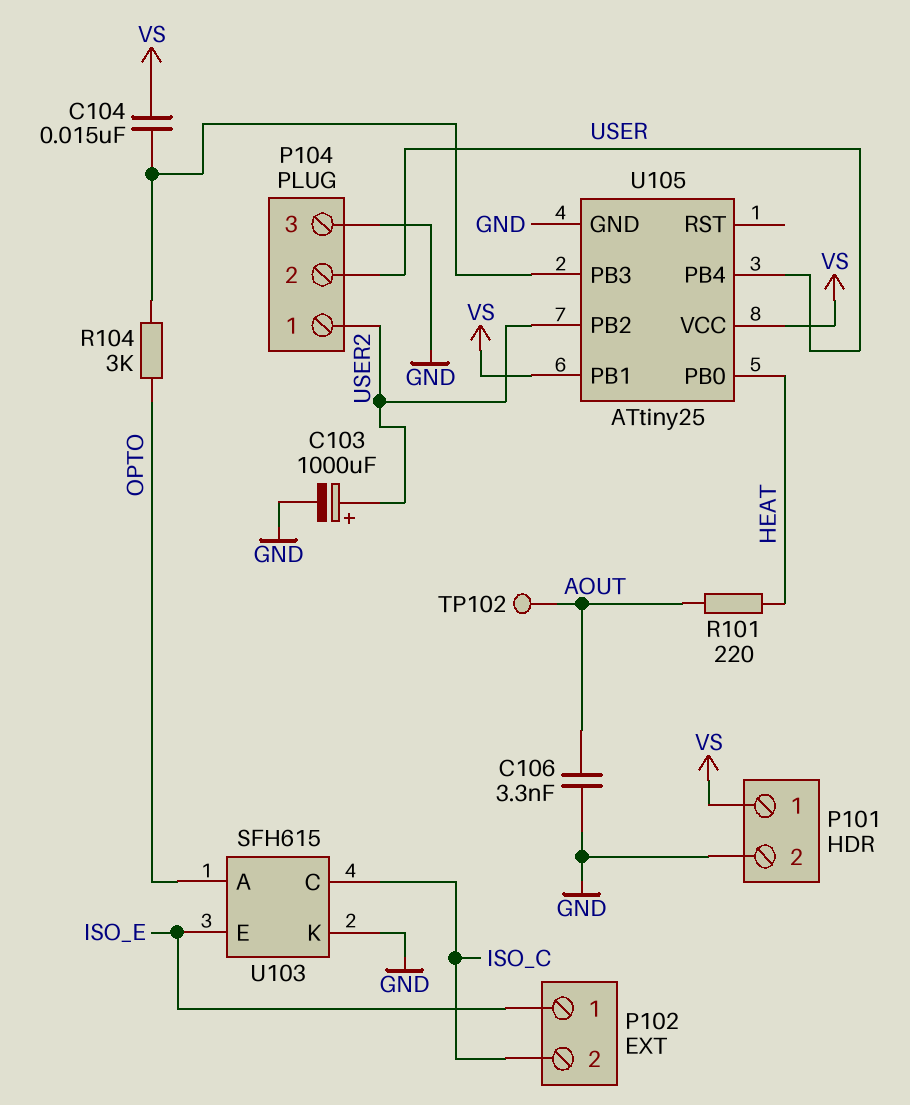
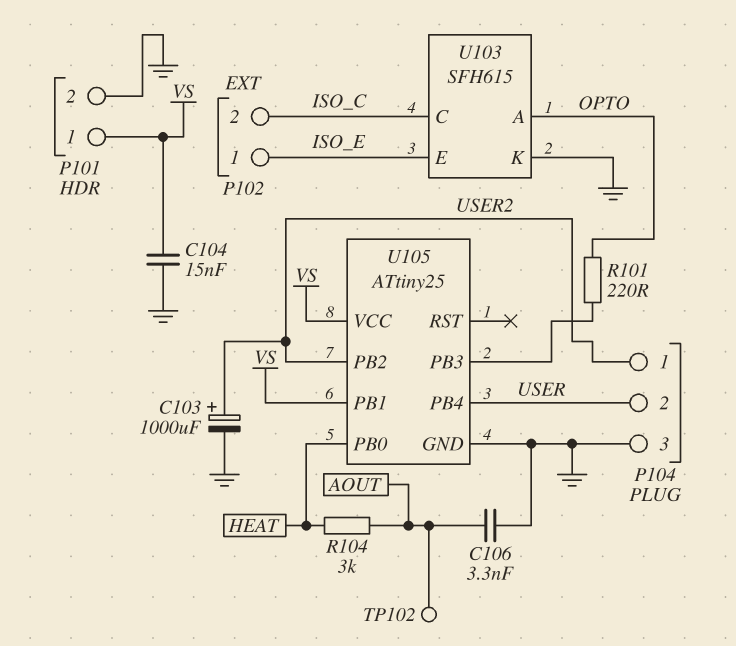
C104: 15nF (U105/PB3, VS) -> 15nF (GND, VS)
R101: 220 (AOUT, HEAT) -> 220 (OPTO, U105/PB3)
R104: 3k (OPTO, U105/PB3) -> 3k (AOUT, HEAT)

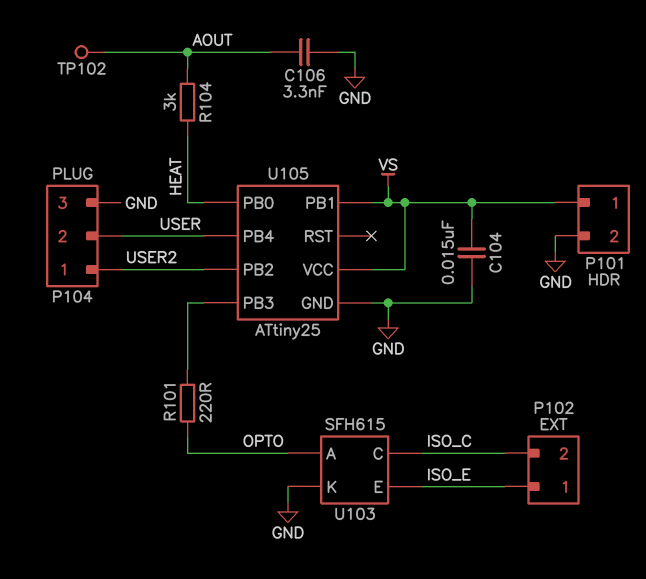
C103: 1000uF (plus USER2, minus GND) -> none

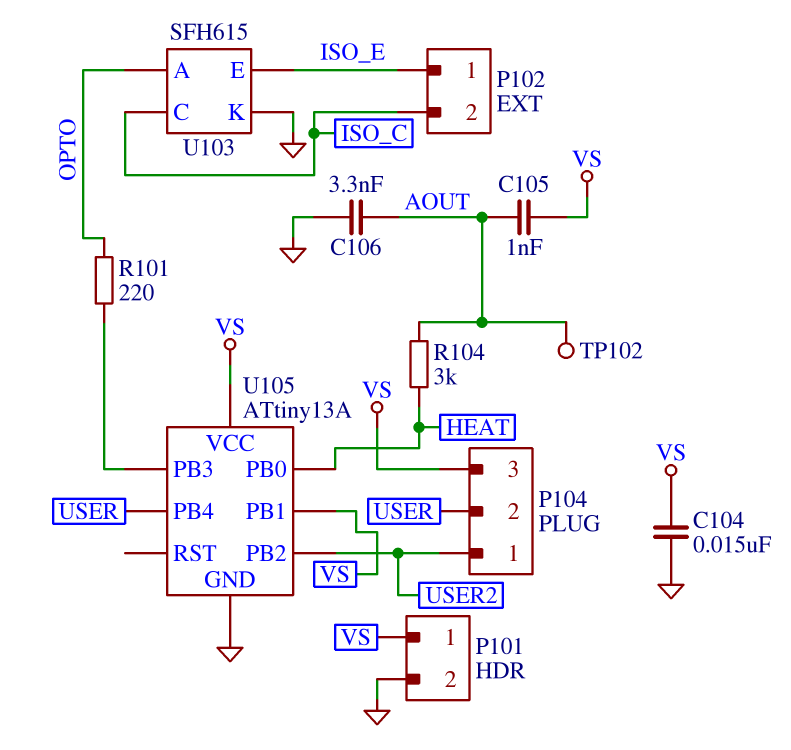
C105: none -> 1nF (AOUT, VS)
P104 pin 3: GND -> VS
U105: ATtiny25 -> ATtiny13A

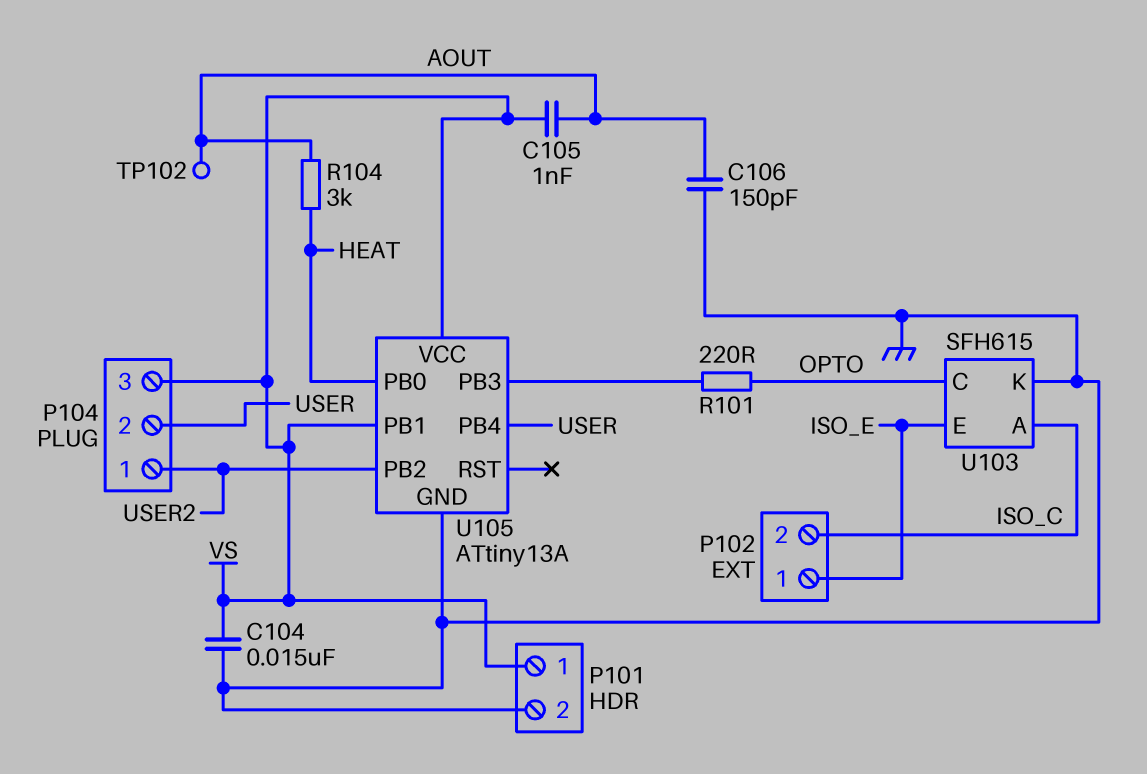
C106: 3.3nF (AOUT, GND) -> 150pF (AOUT, GND)
U103 pin A: OPTO -> ISO_C
U103 pin C: ISO_C -> OPTO

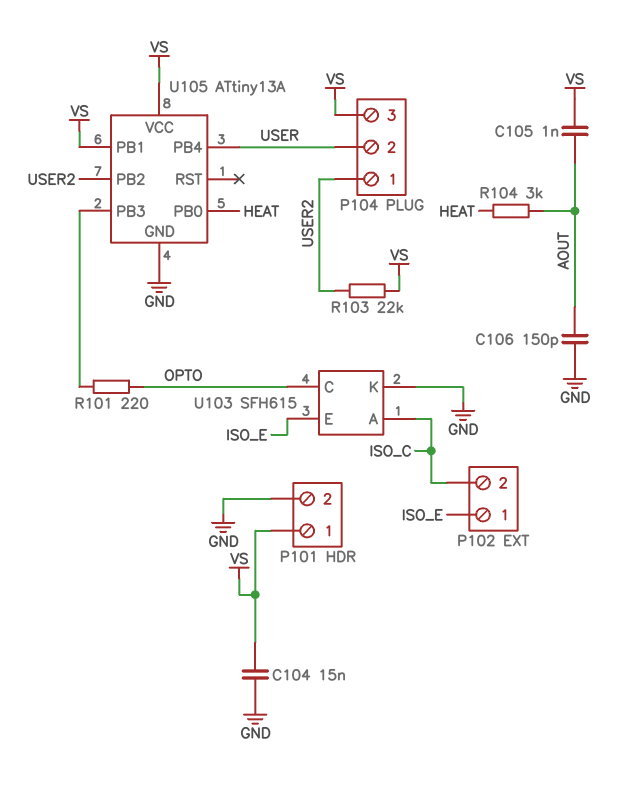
R103: none -> 22k (USER2, VS)
TP102: test point (AOUT) -> none

